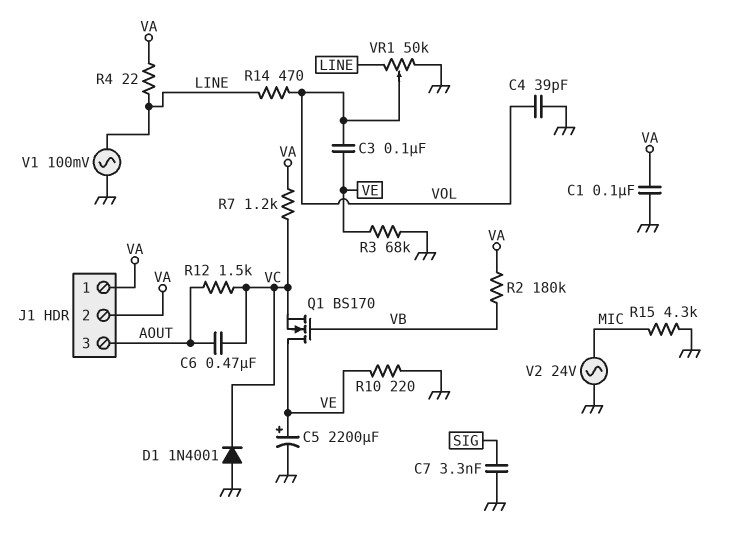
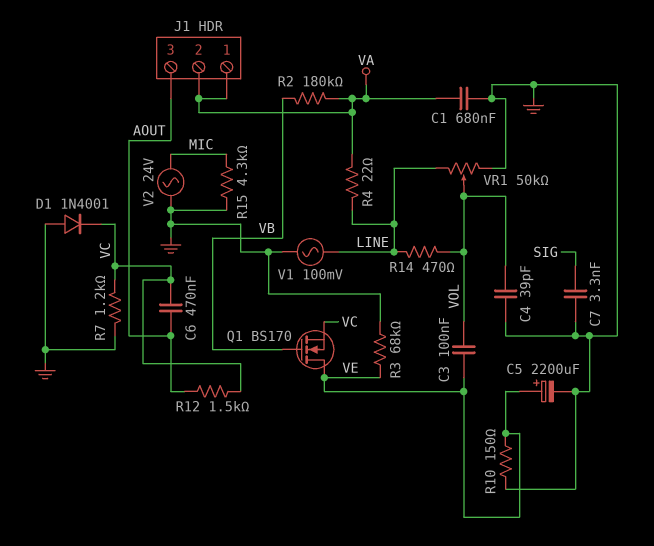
C1: 100nF (GND, VA) -> 680nF (GND, VA)
R7: 1.2k (VA, VC) -> 1.2k (GND, VC)
R10: 220 (GND, VE) -> 150 (GND, VE)

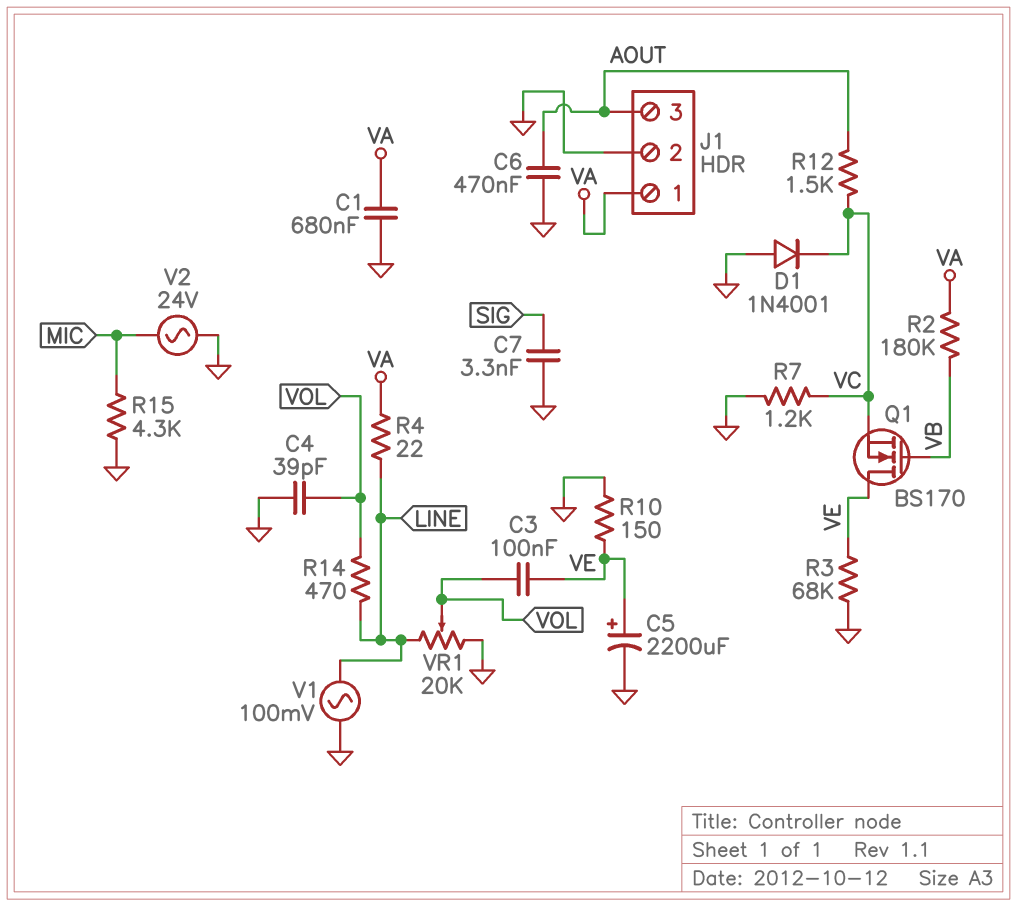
C6: 470nF (AOUT, VC) -> 470nF (AOUT, GND)
J1 pin 2: VA -> GND
VR1: 50k (GND, LINE, wiper VOL) -> 20k (GND, LINE, wiper VOL)

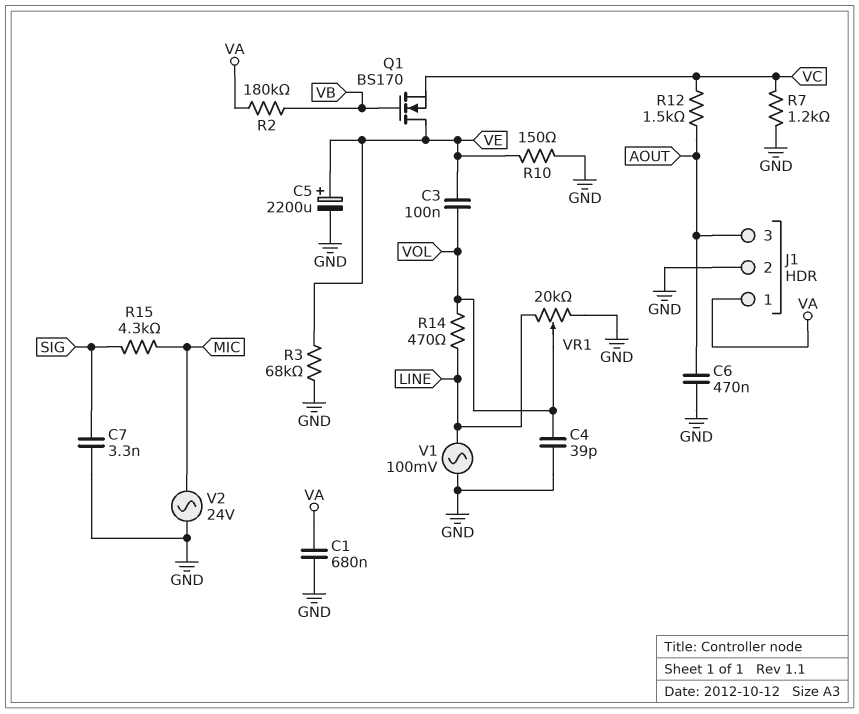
D1: diode 1N4001 (A GND, K VC) -> none
R4: 22 (LINE, VA) -> none
R15: 4.3k (GND, MIC) -> 4.3k (MIC, SIG)

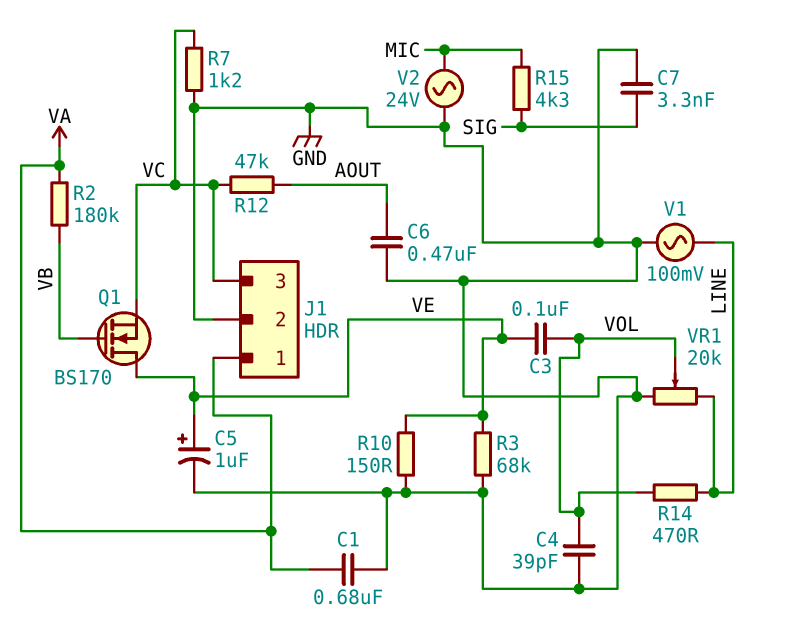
C5: 2200uF (plus VE, minus GND) -> 1uF (plus VE, minus GND)
J1 pin 3: AOUT -> VC
R12: 1.5k (AOUT, VC) -> 47k (AOUT, VC)

